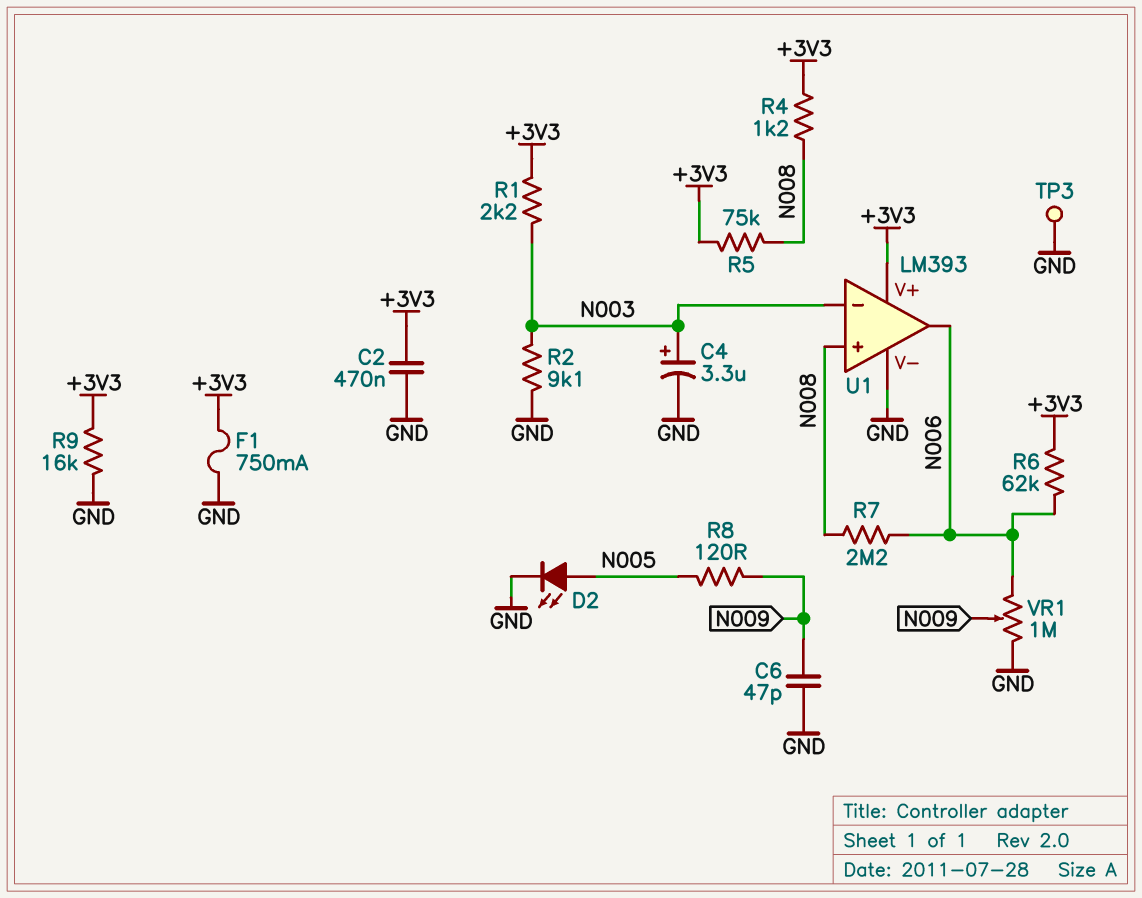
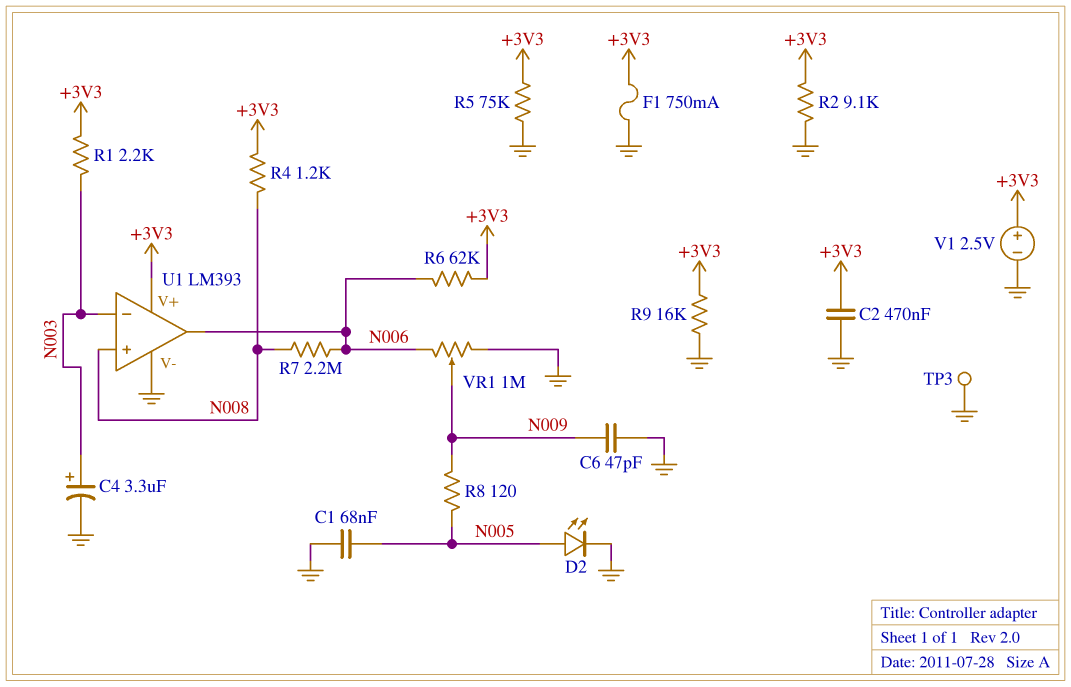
C1: none -> 68nF (GND, N005)
R2: 9.1k (GND, N003) -> 9.1k (+3V3, GND)
R5: 75k (+3V3, N008) -> 75k (+3V3, GND)
V1: none -> 2.5V (plus +3V3, minus GND)

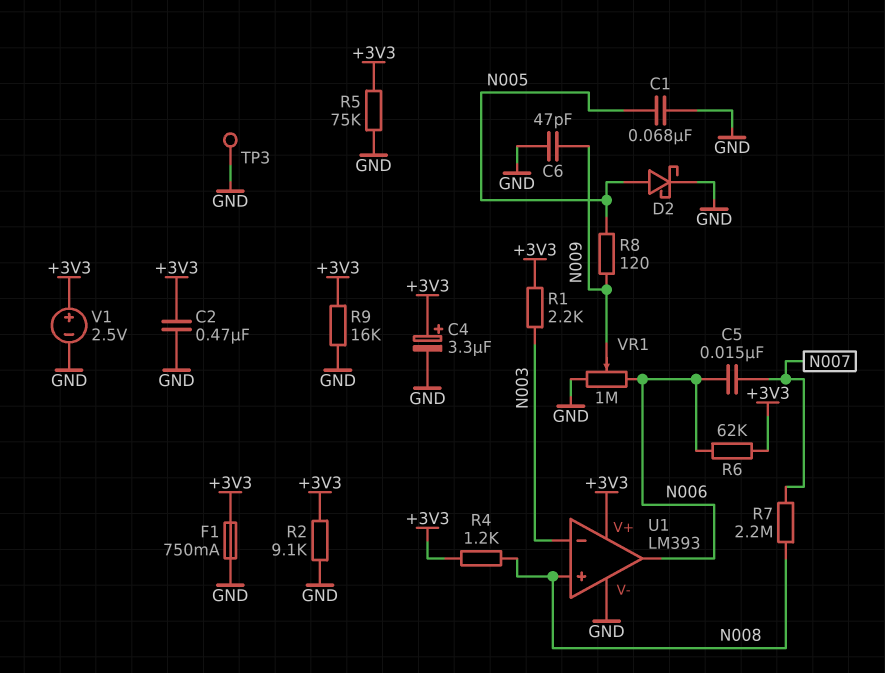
C4: 3.3uF (plus N003, minus GND) -> 3.3uF (plus +3V3, minus GND)
C5: none -> 15nF (N006, N007)
D2: LED (A N005, K GND) -> schottky (A N005, K GND)
R7: 2.2M (N006, N008) -> 2.2M (N007, N008)

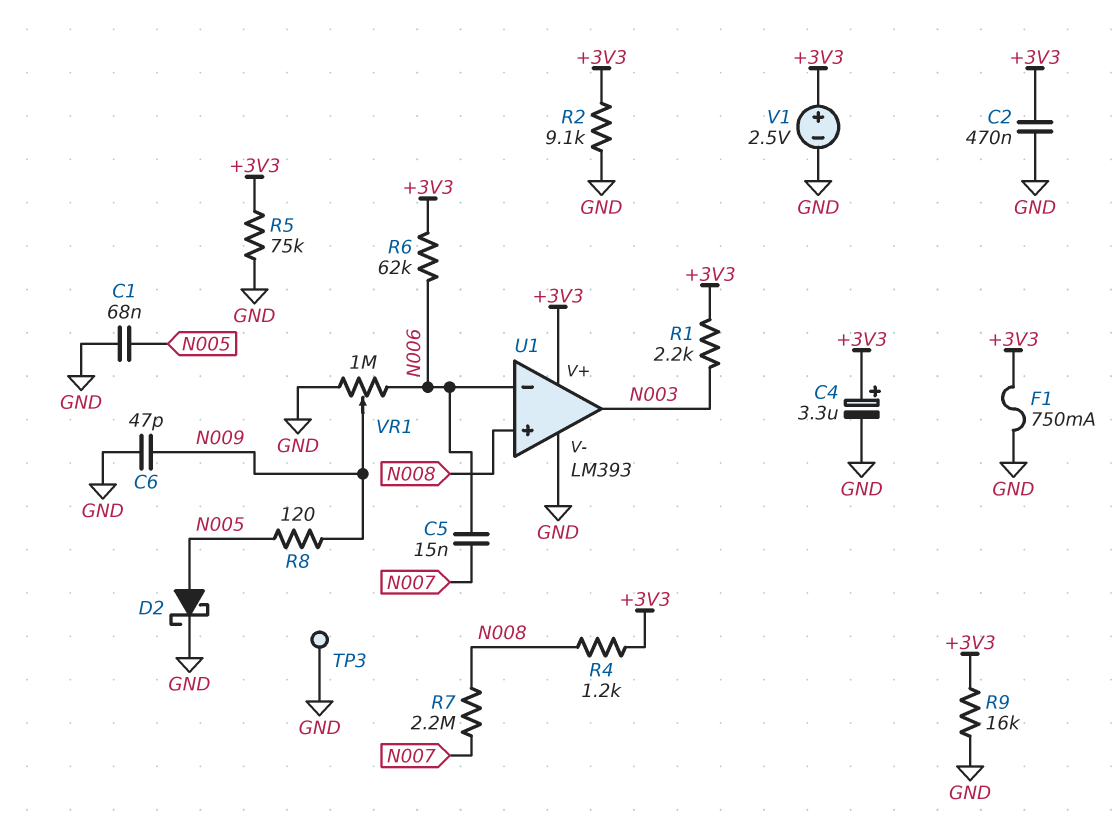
U1 pin in-: N003 -> N006
U1 pin out: N006 -> N003

